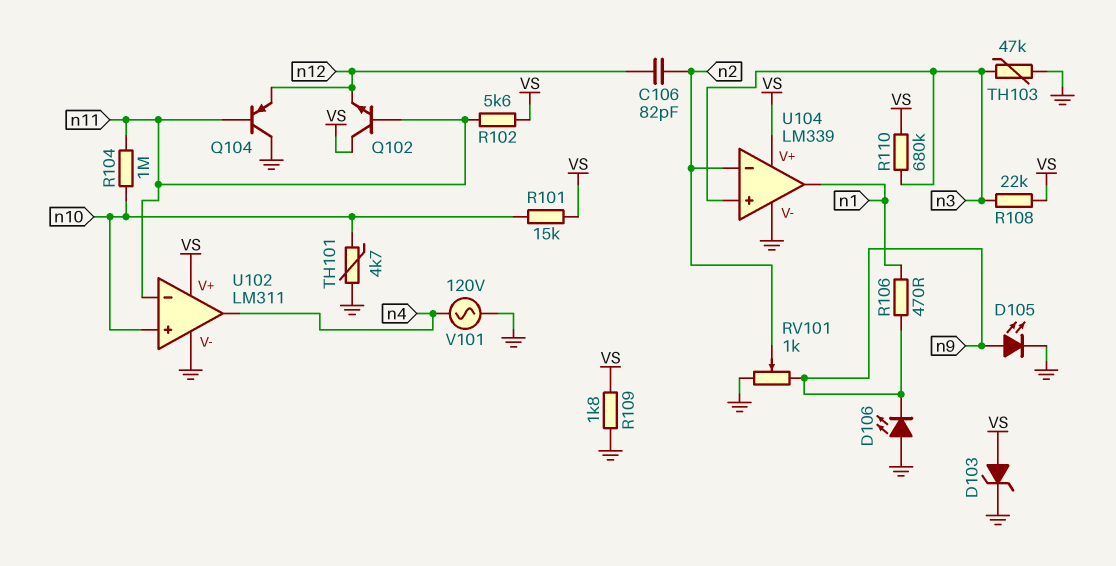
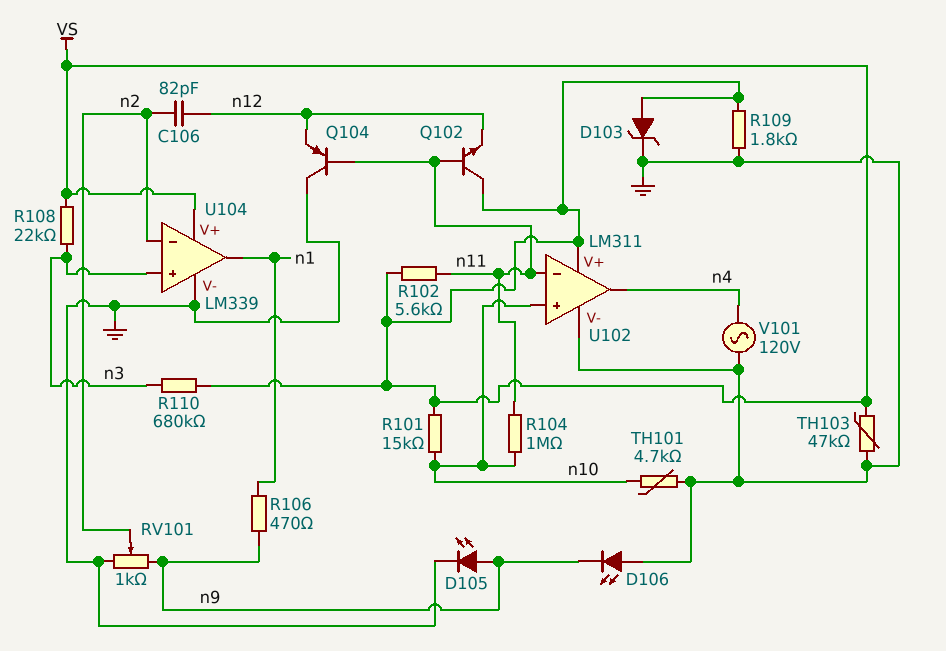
TH103: 47k (GND, n3) -> 47k (GND, VS)

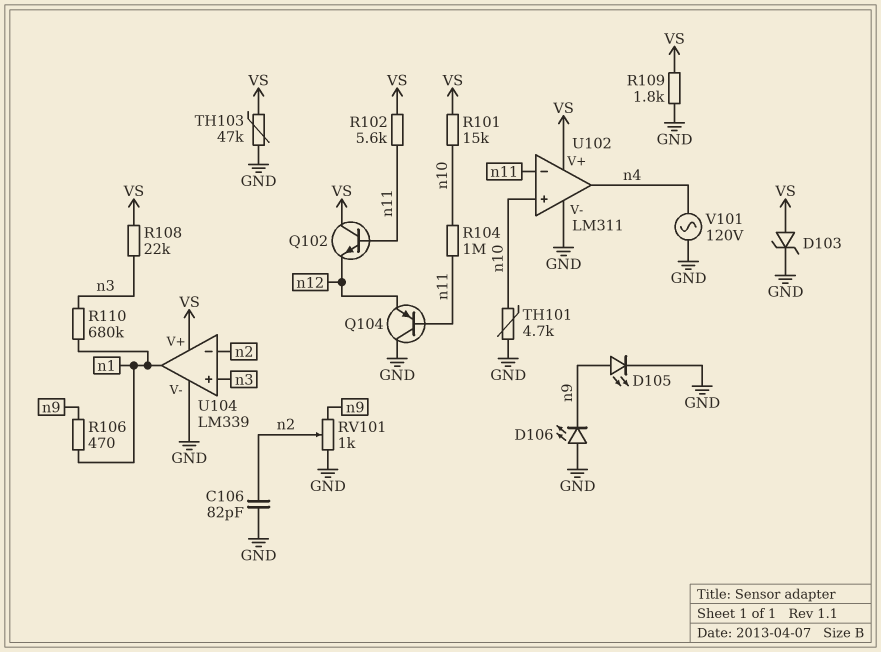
C106: 82pF (n2, n12) -> 82pF (GND, n2)
R110: 680k (VS, n3) -> 680k (n1, n3)

